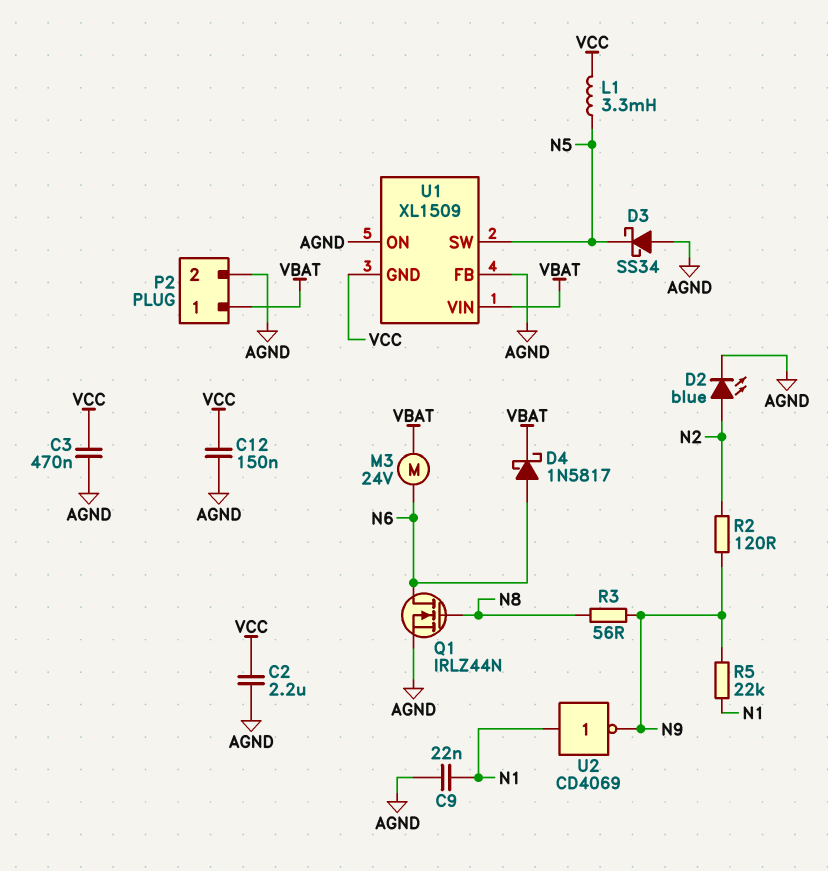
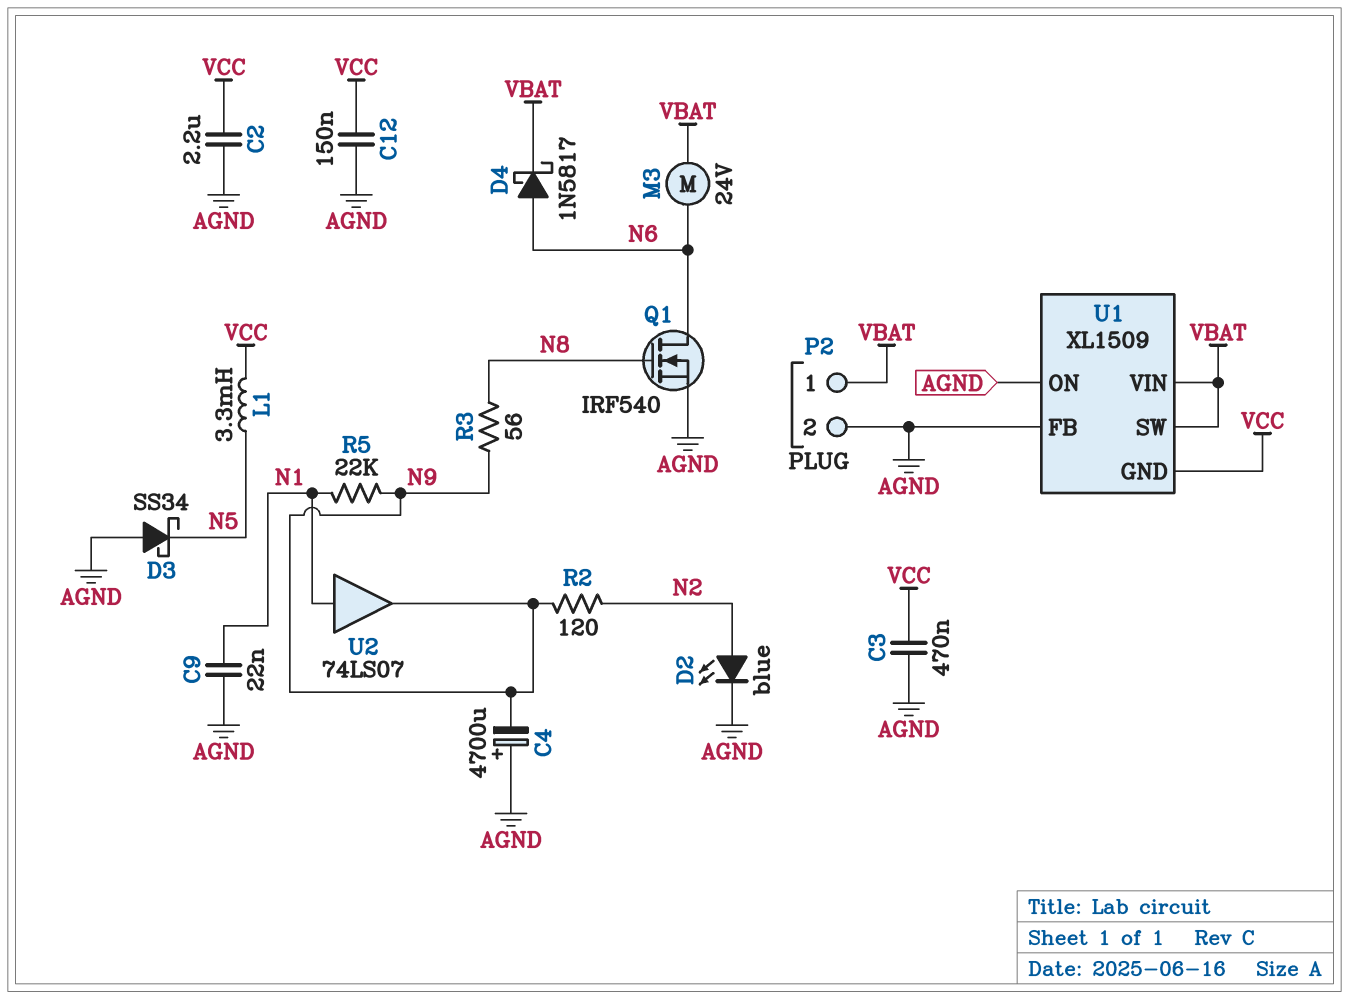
C4: none -> 4700uF (plus AGND, minus N9)
Q1: NMOS IRLZ44N (G N8, D N6, S AGND) -> NMOS IRF540 (G N8, D N6, S AGND)
U1 pin SW: N5 -> VBAT
U2: NOT CD4069 (in N1, out N9) -> buffer 74LS07 (in N1, out N9)

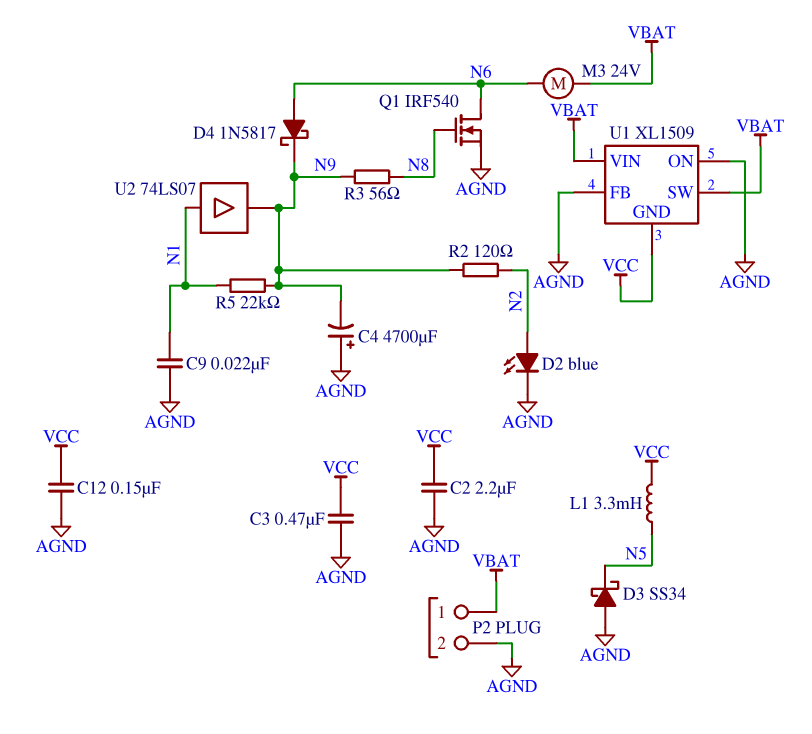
D4: schottky 1N5817 (A N6, K VBAT) -> schottky 1N5817 (A N6, K N9)

